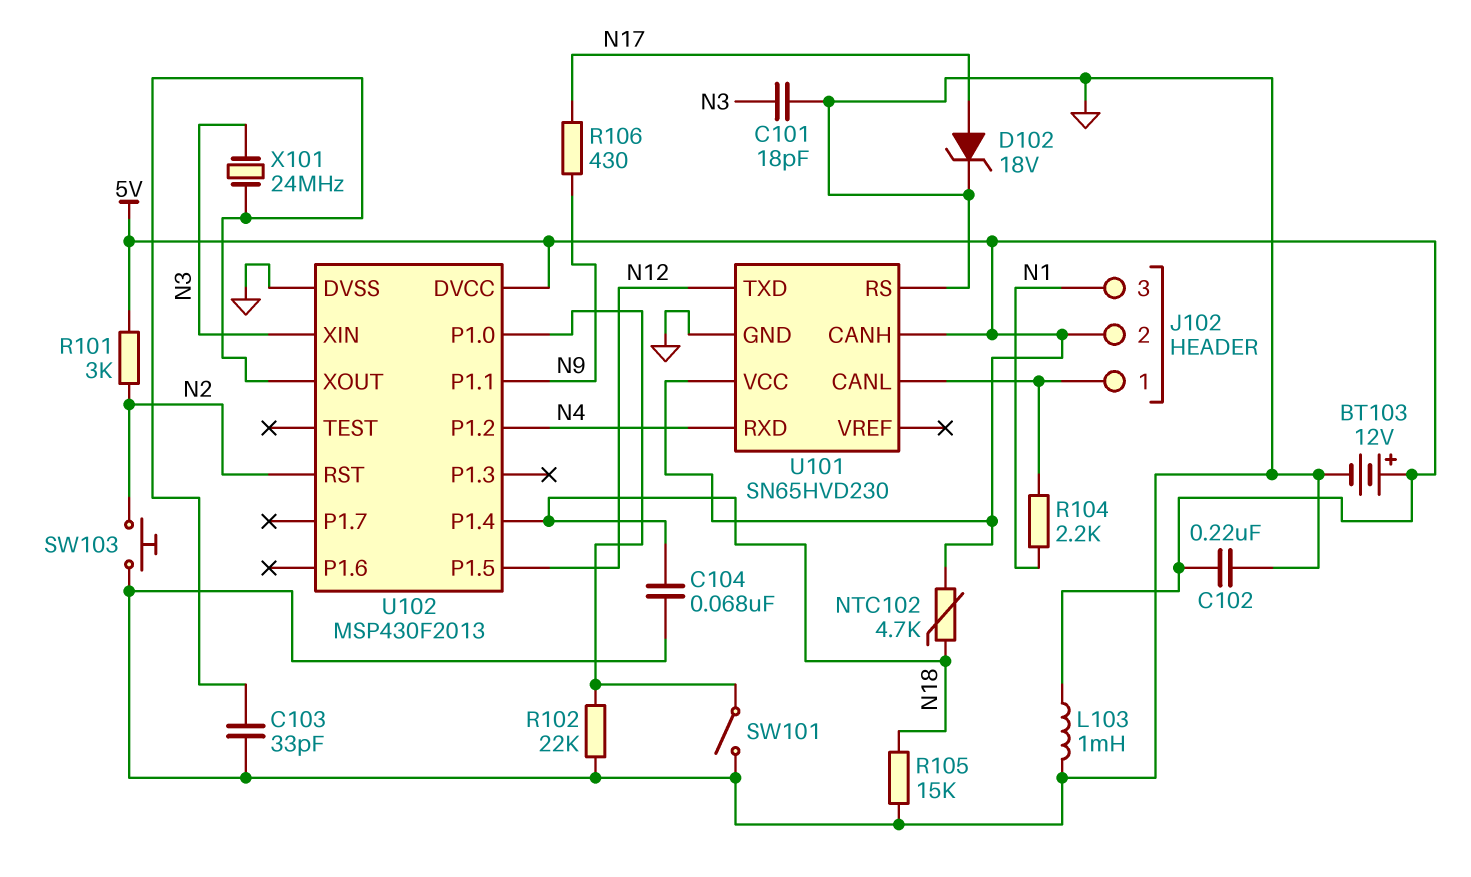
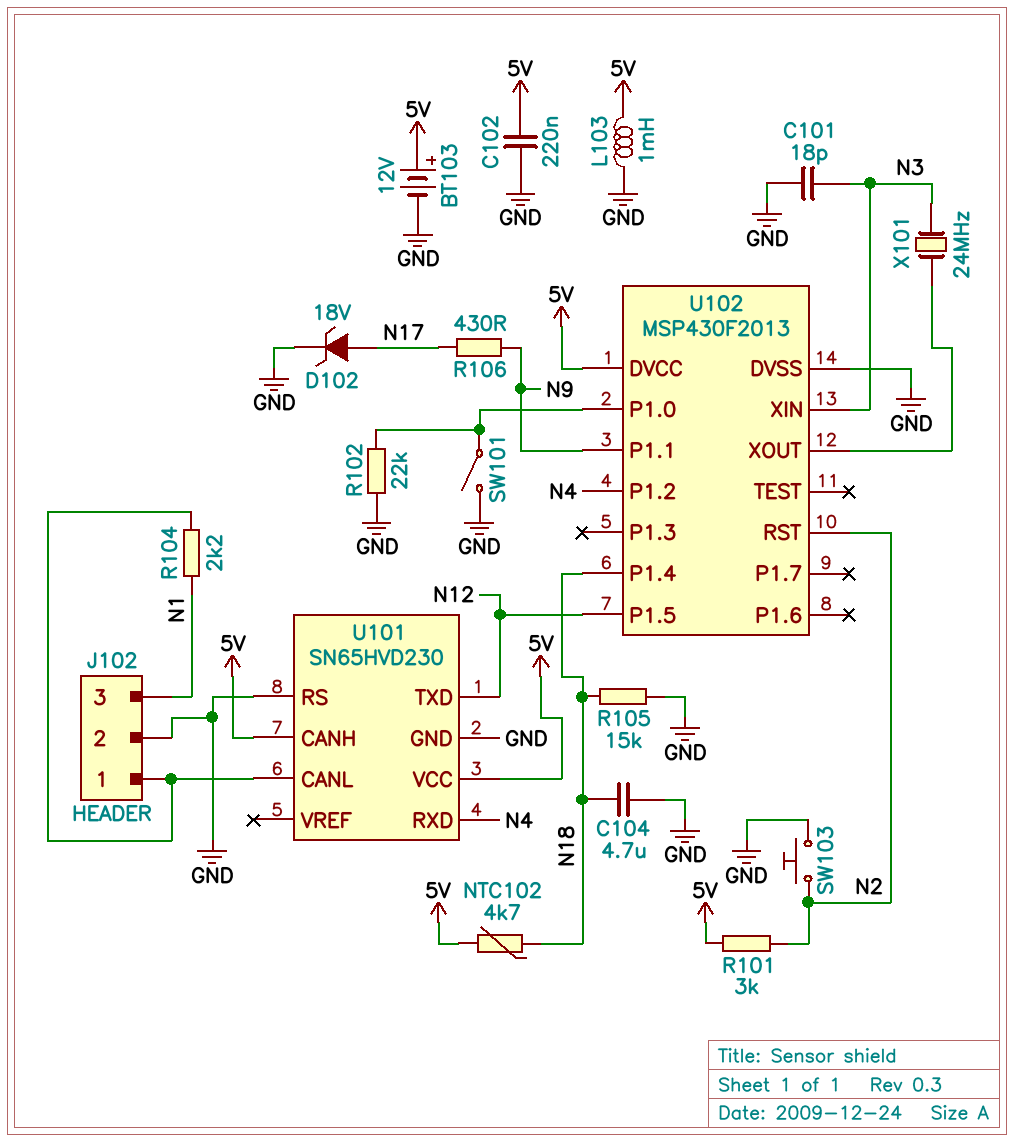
C103: 33pF (GND, U102/XOUT) -> none
C104: 68nF (GND, N18) -> 4.7uF (GND, N18)
J102 pin 2: 5V -> GND

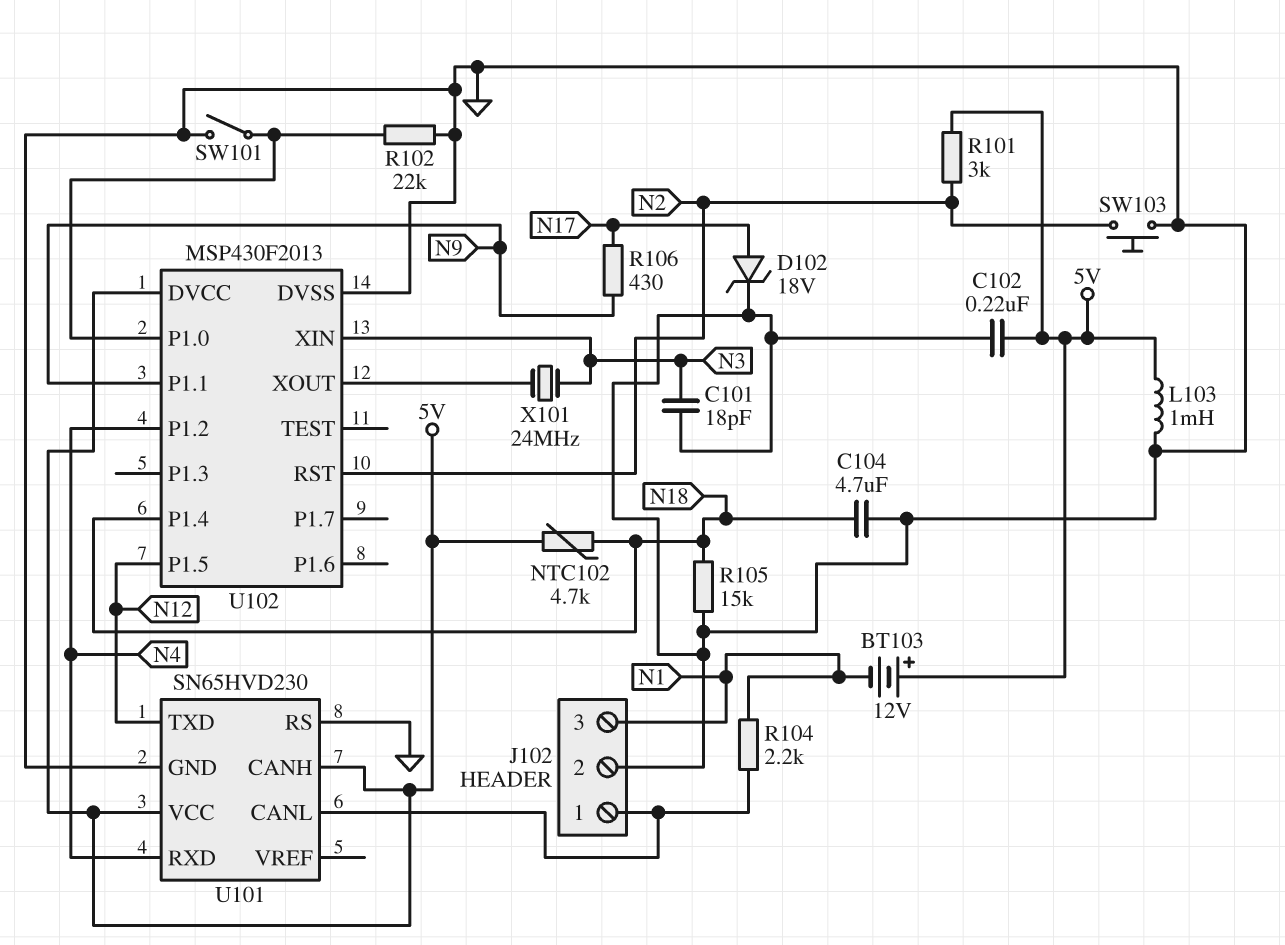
BT103: 12V (plus 5V, minus GND) -> 12V (plus 5V, minus N1)

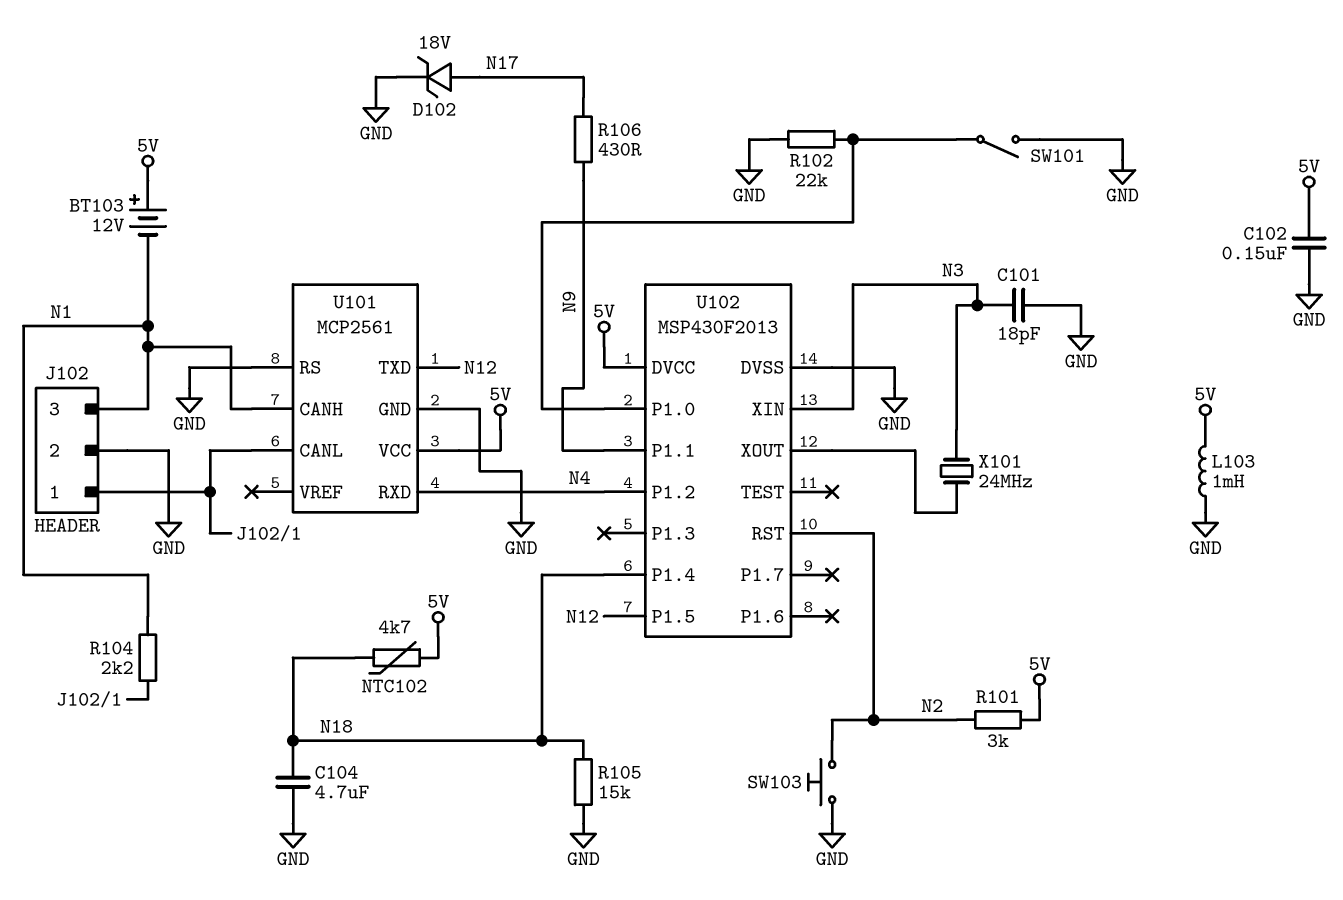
C102: 220nF (5V, GND) -> 150nF (5V, GND)
U101: SN65HVD230 -> MCP2561
U101 pin CANH: 5V -> N1

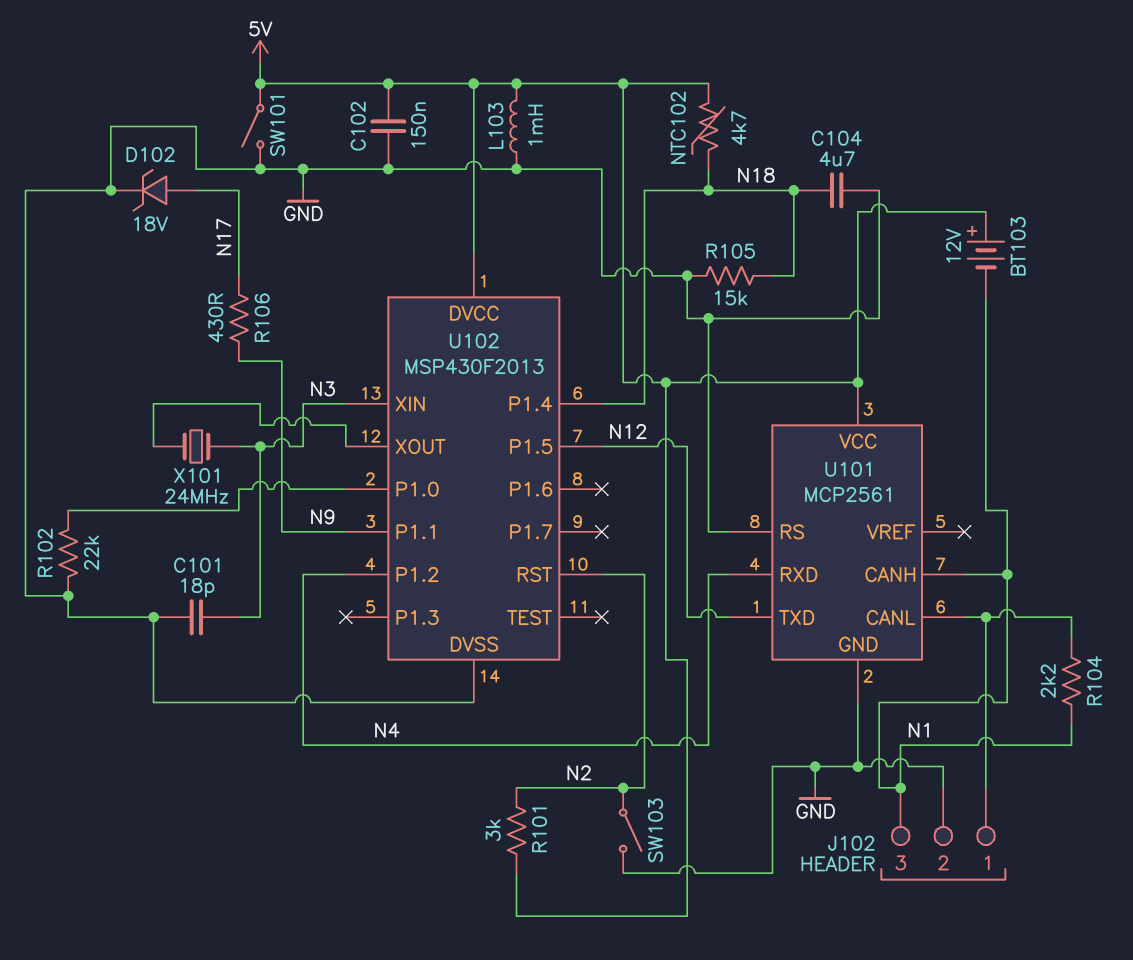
SW101: switch (GND, U102/P1.0) -> switch (5V, GND)
SW103: button (GND, N2) -> switch (GND, N2)

